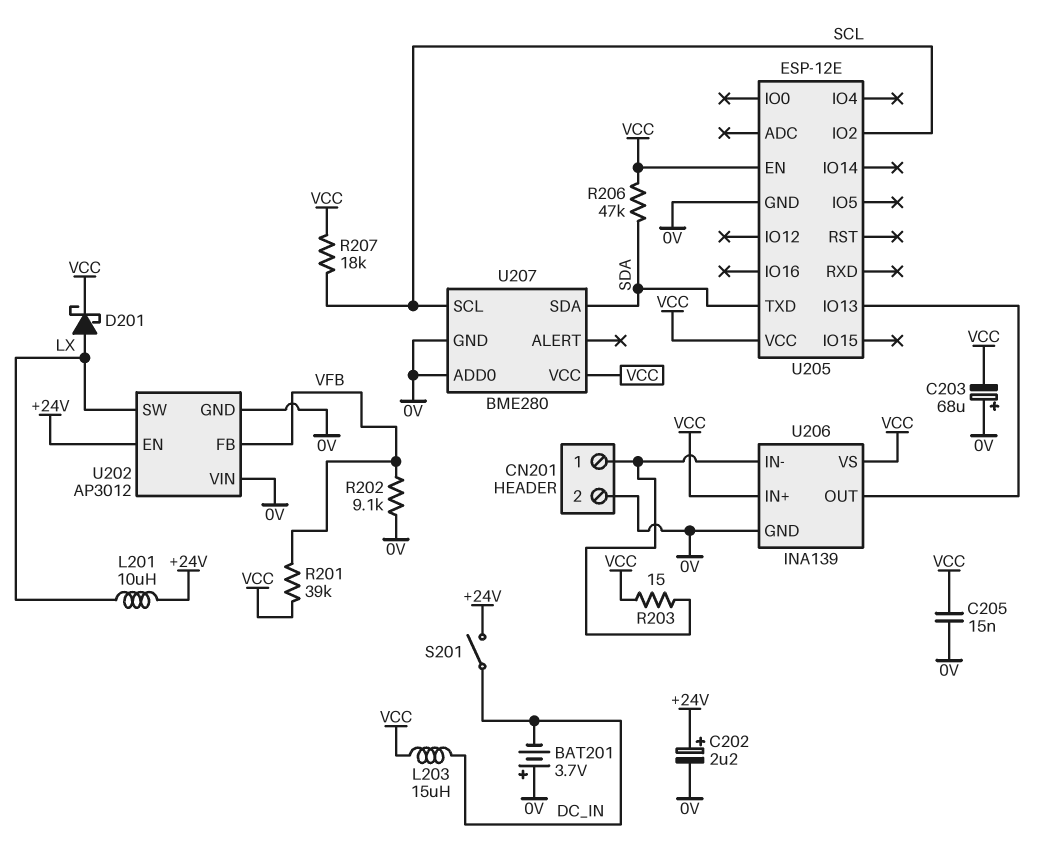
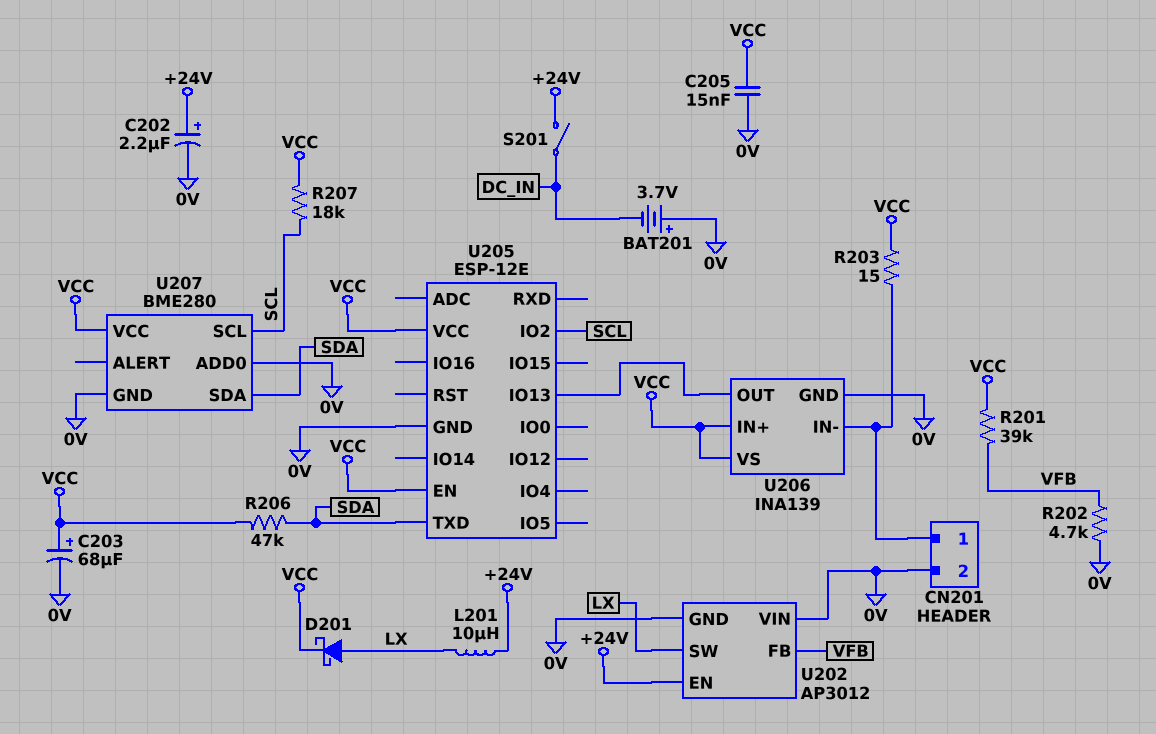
C203: 68uF (plus 0V, minus VCC) -> 68uF (plus VCC, minus 0V)
L203: 15uH (DC_IN, VCC) -> none
R202: 9.1k (0V, VFB) -> 4.7k (0V, VFB)

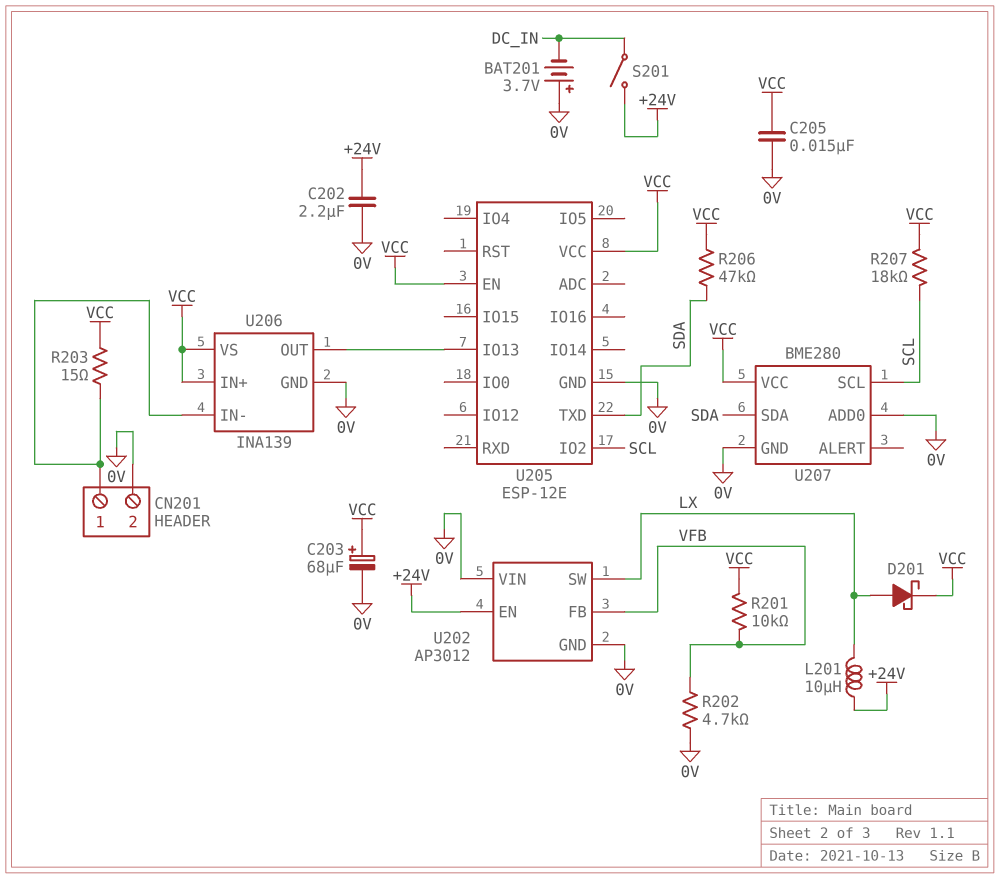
C202: 2.2uF (plus +24V, minus 0V) -> 2.2uF (+24V, 0V)
R201: 39k (VCC, VFB) -> 10k (VCC, VFB)

